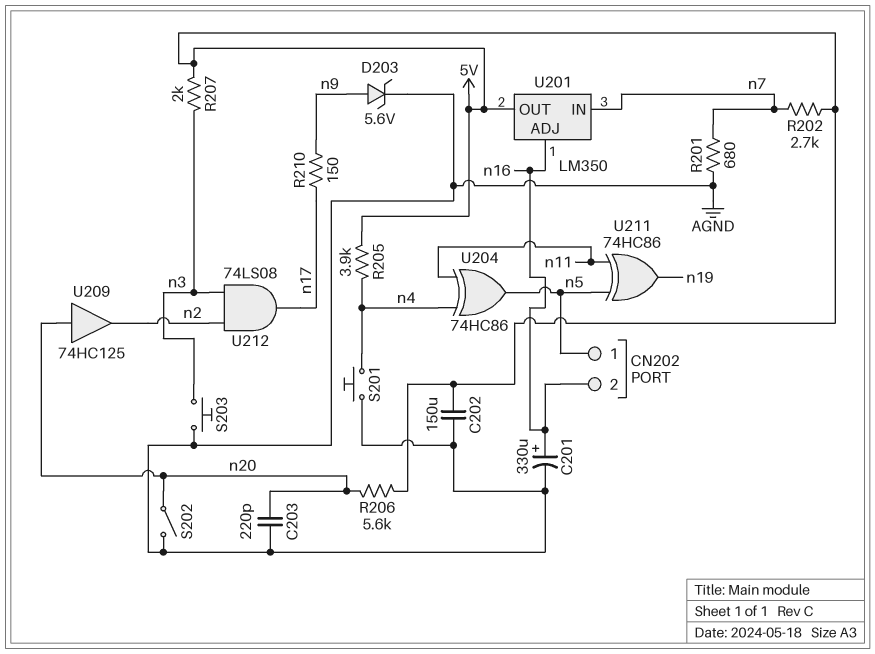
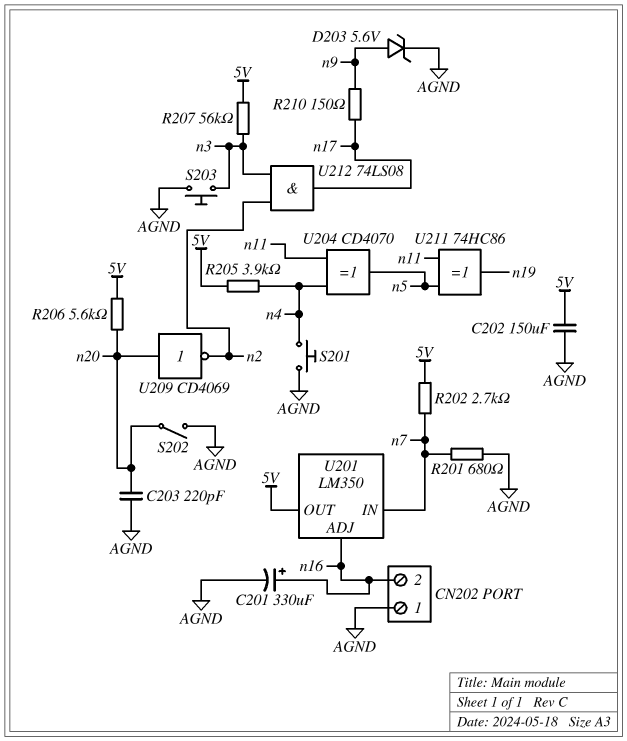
CN202 pin 1: n5 -> AGND
R207: 2k (5V, n3) -> 56k (5V, n3)
U204: XOR 74HC86 (in n4, in n11, out n5) -> XOR CD4070 (in n4, in n11, out n5)
U209: buffer 74HC125 (in n20, out n2) -> NOT CD4069 (in n20, out n2)

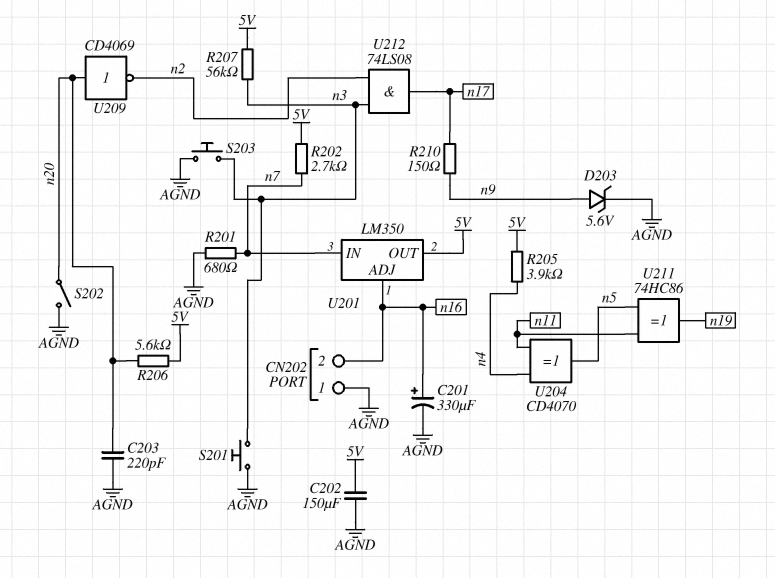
S201: button (AGND, n4) -> button (AGND, n3)

